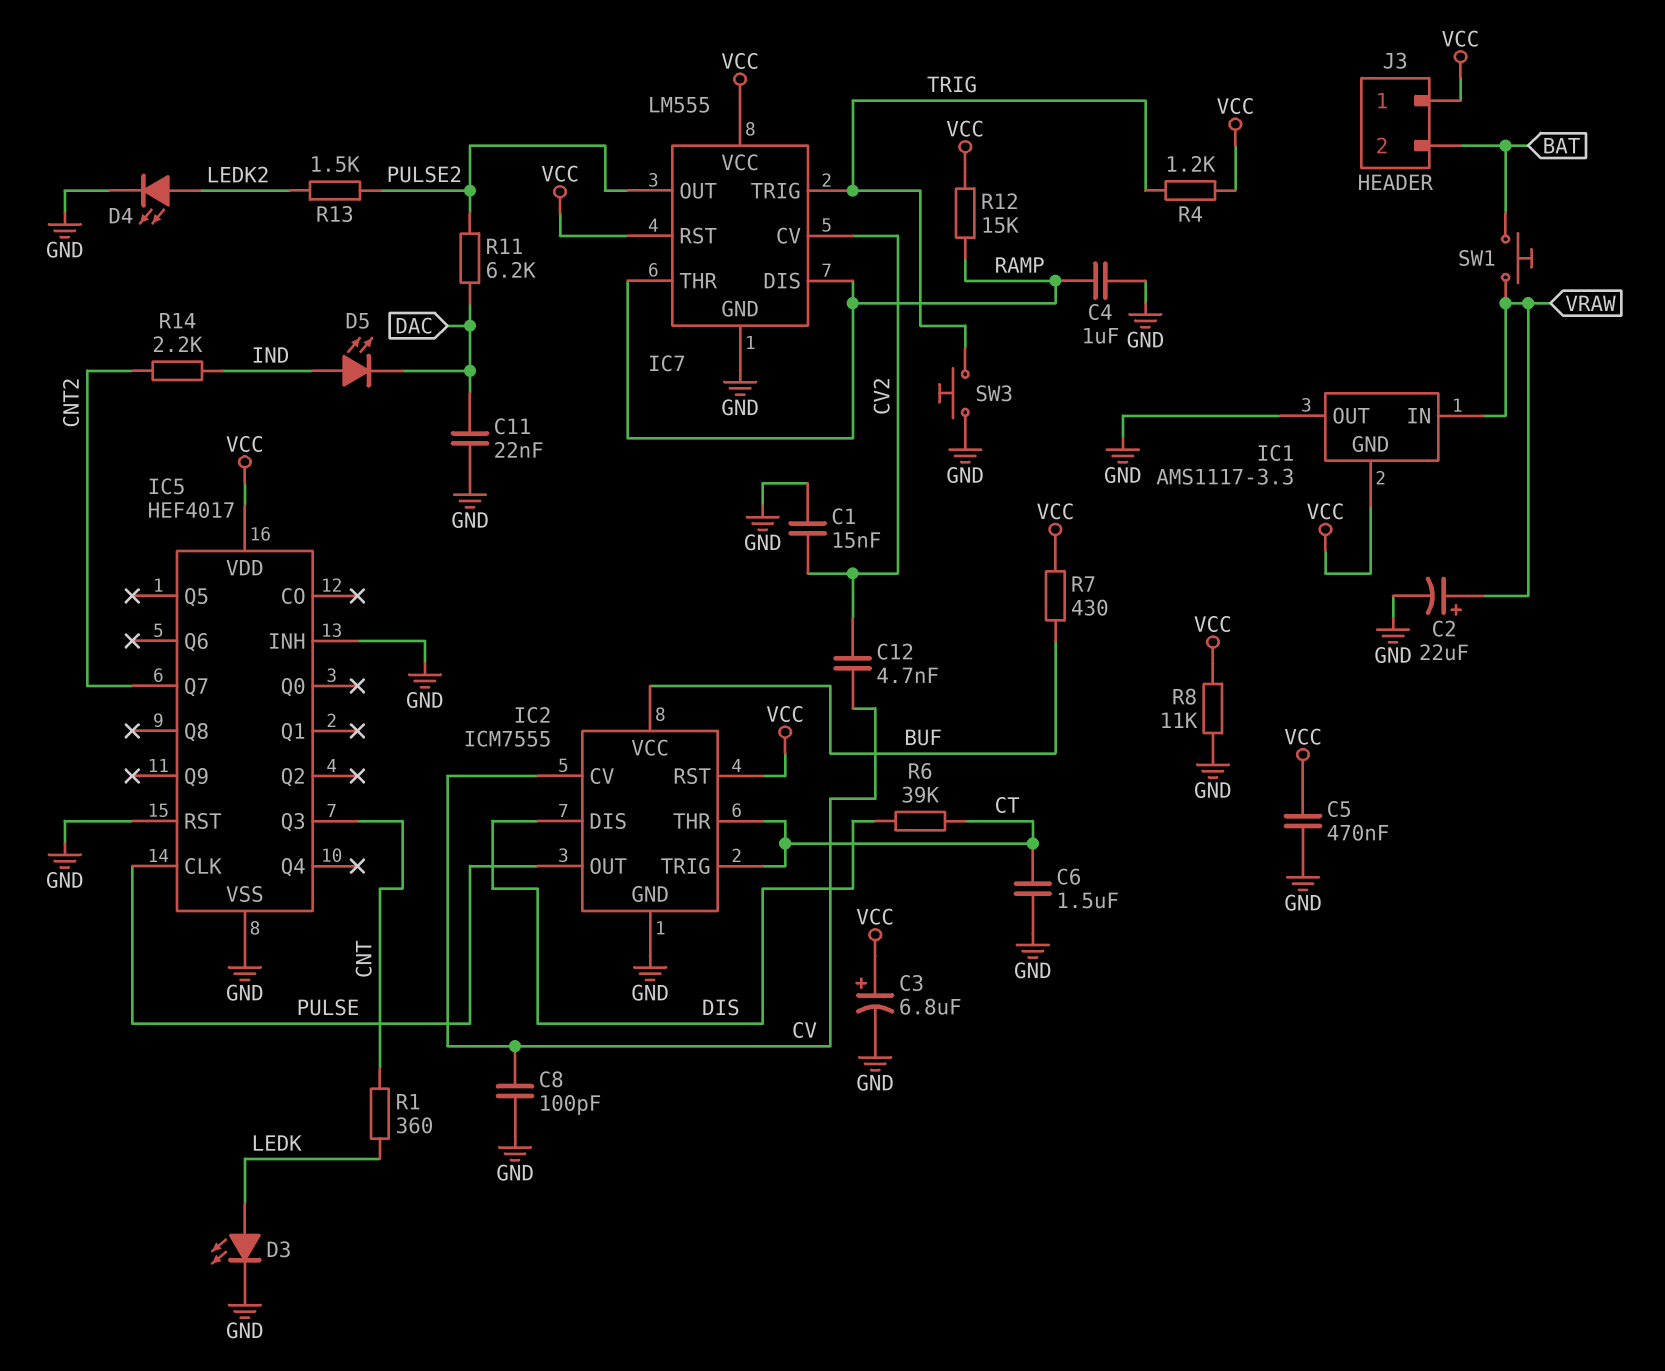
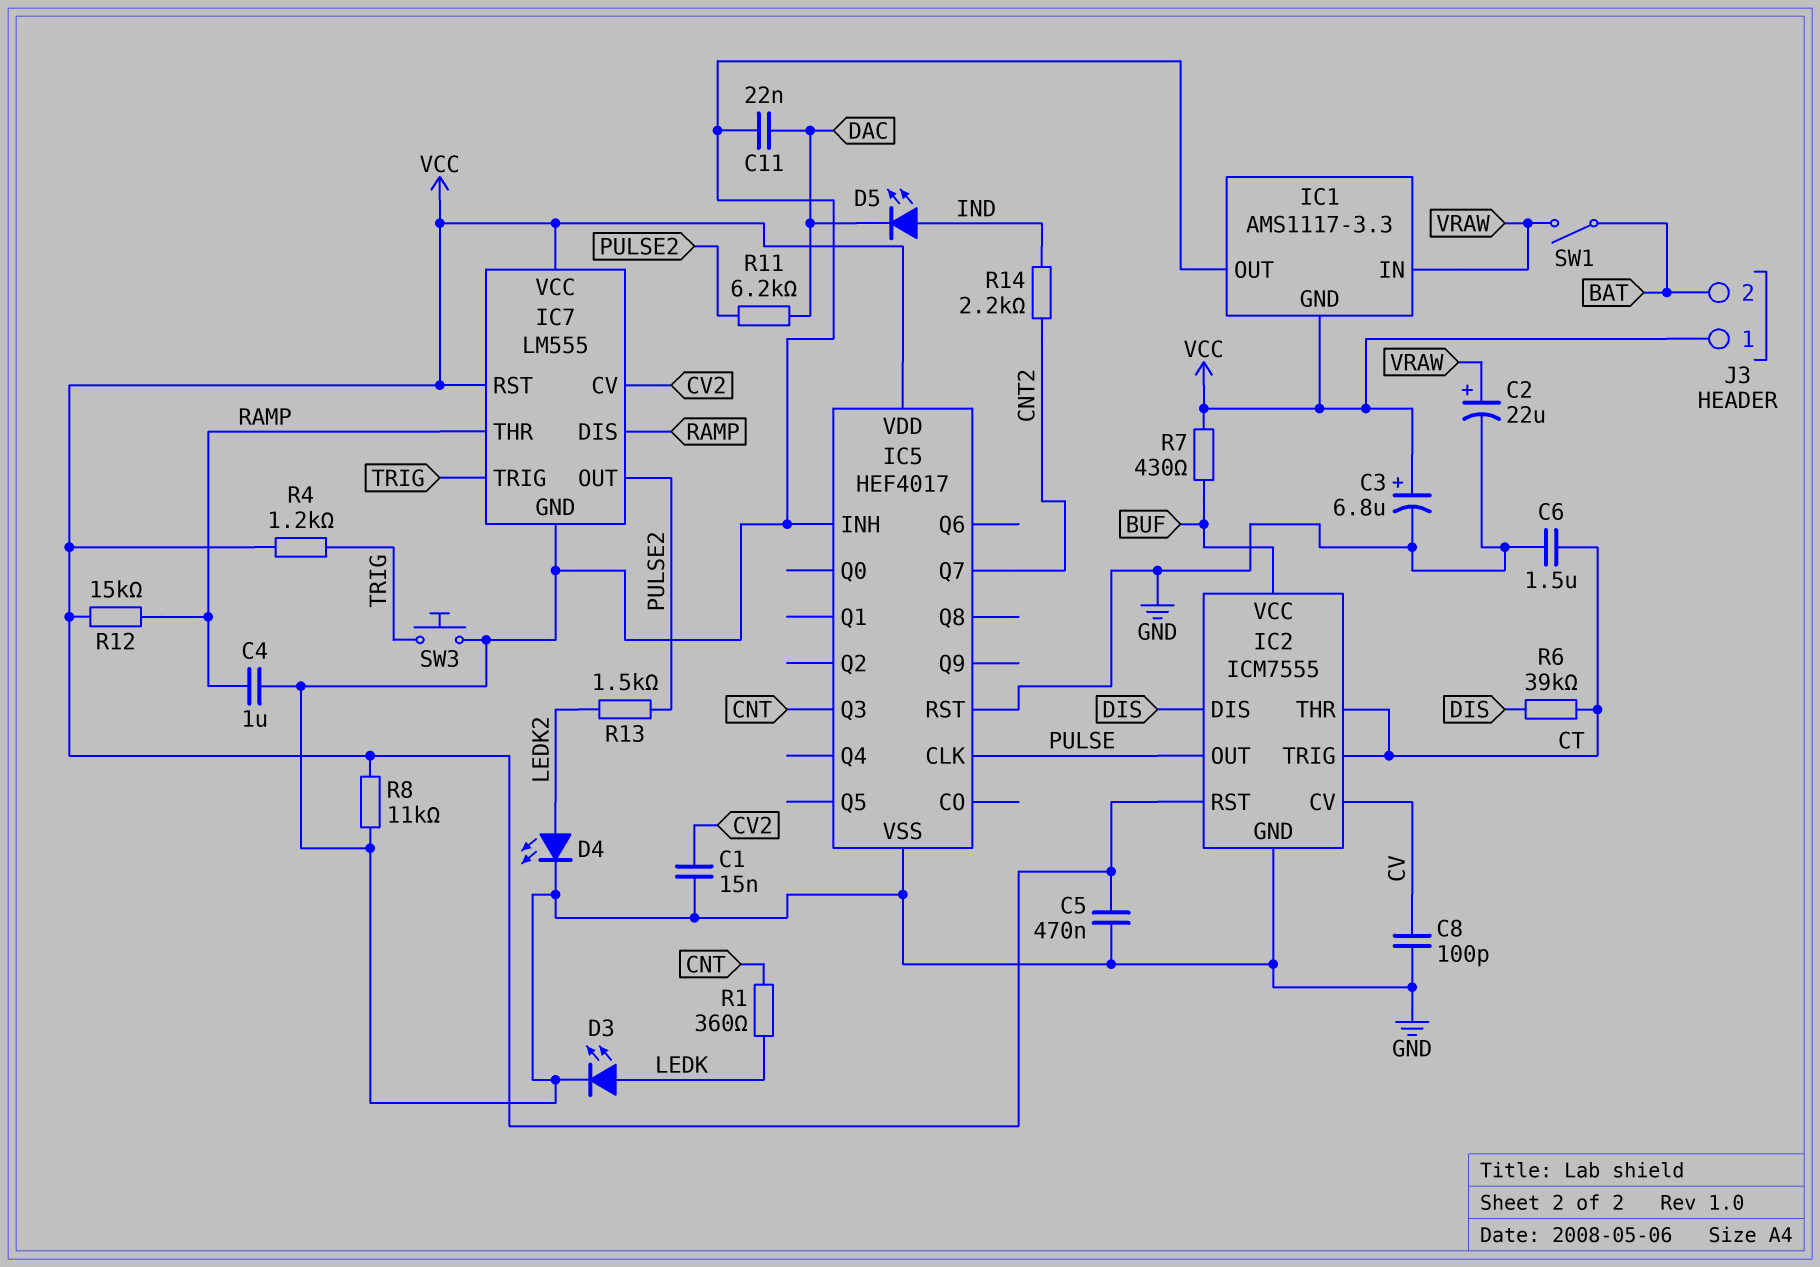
C12: 4.7nF (CV, CV2) -> none
SW1: button (BAT, VRAW) -> switch (BAT, VRAW)

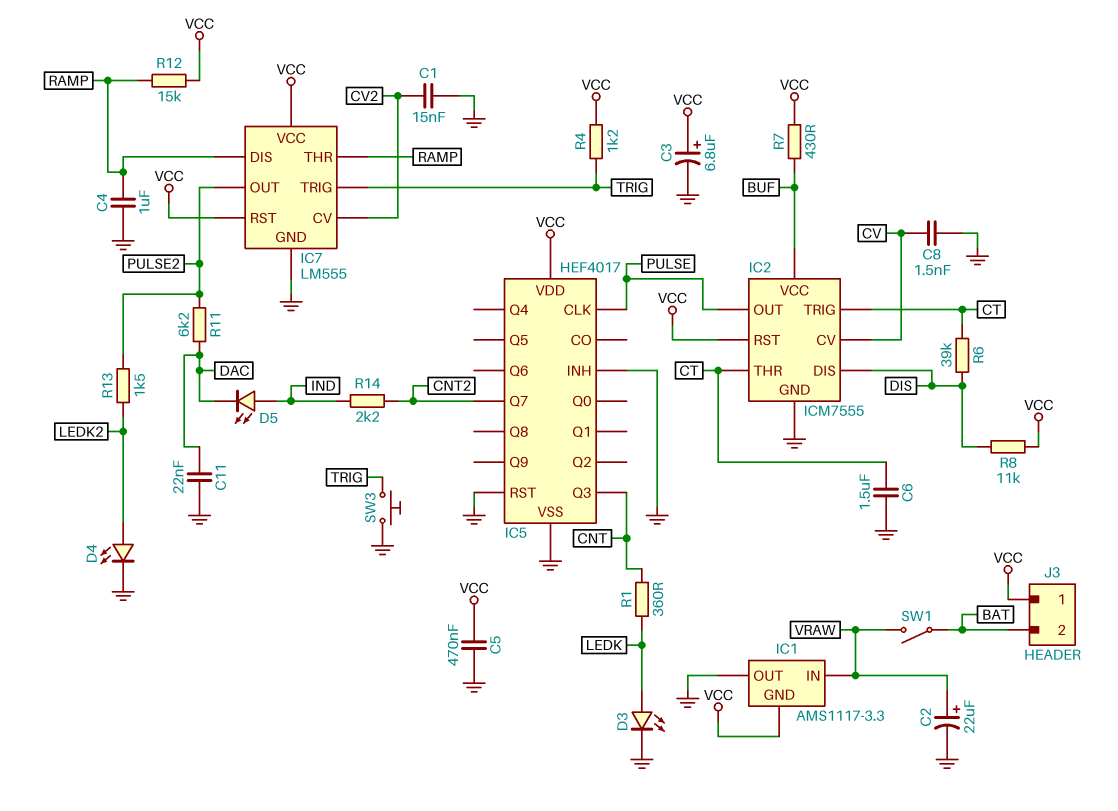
C8: 100pF (CV, GND) -> 1.5nF (CV, GND)
R8: 11k (GND, VCC) -> 11k (DIS, VCC)

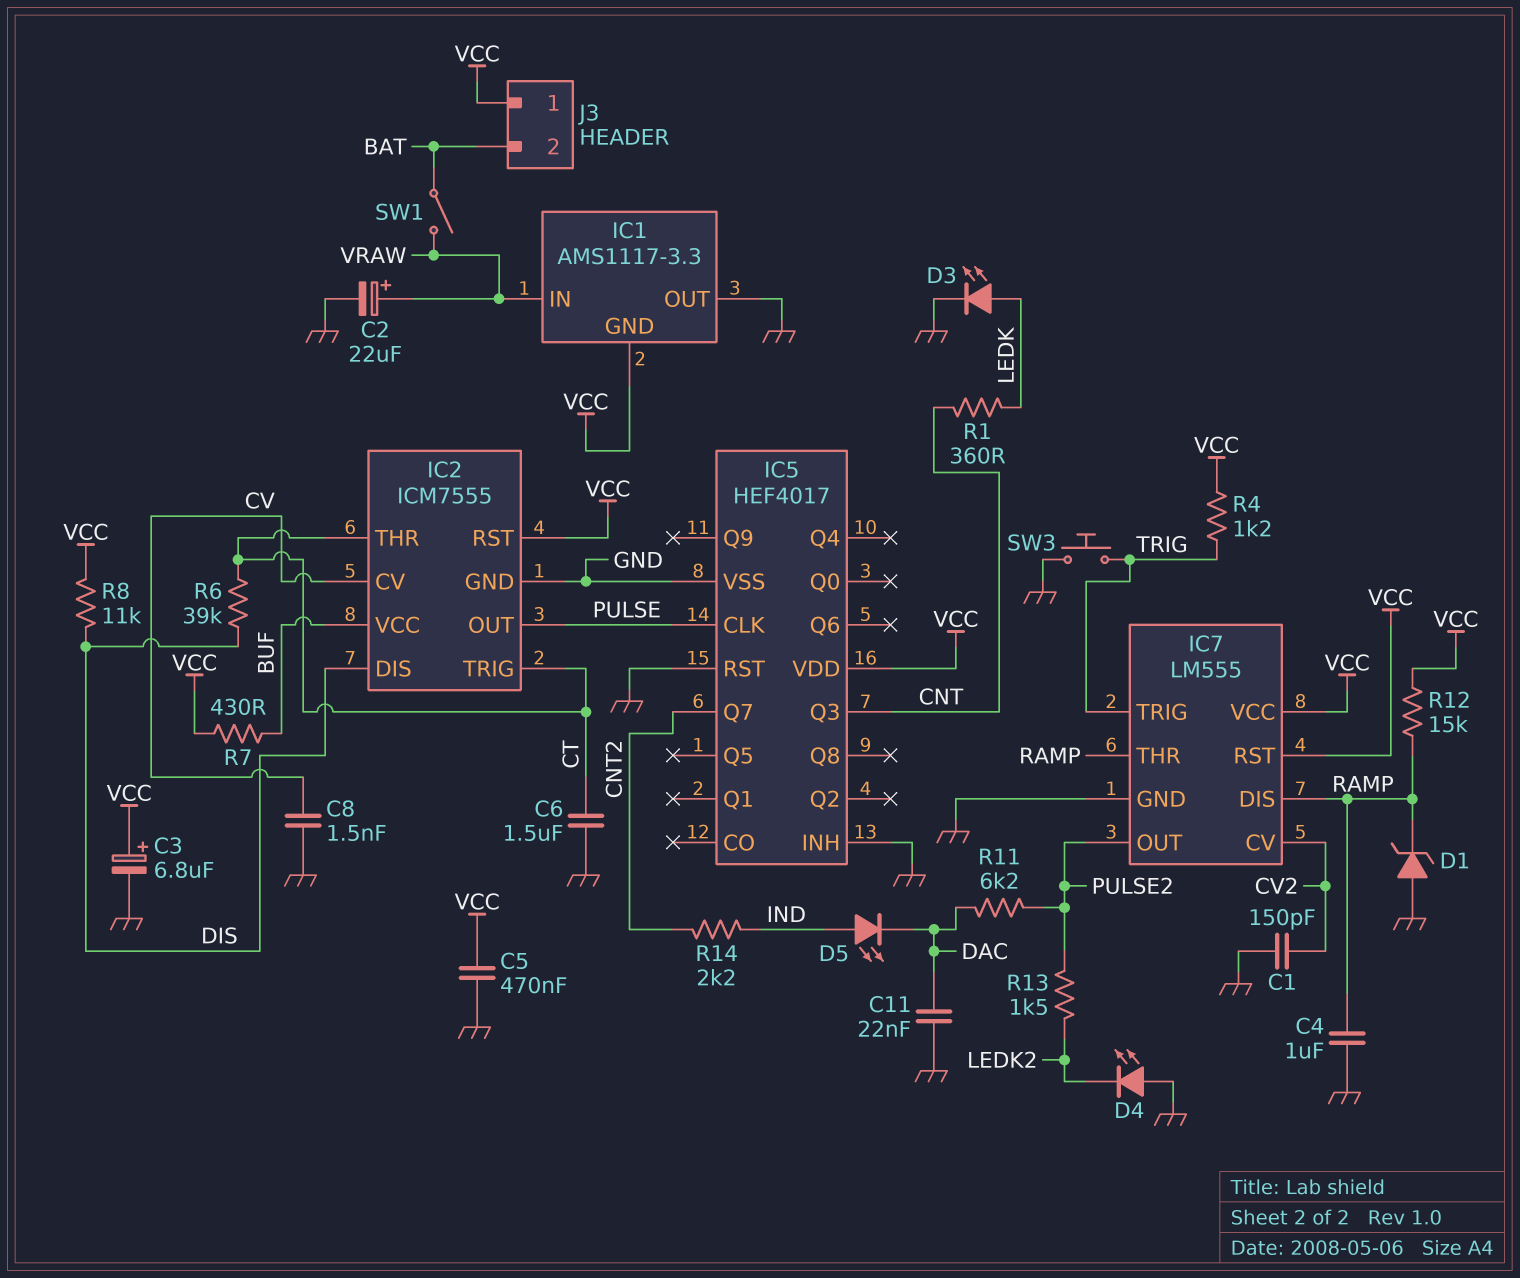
C1: 15nF (CV2, GND) -> 150pF (CV2, GND)
D1: none -> zener (A GND, K RAMP)
D4: LED (A LEDK2, K GND) -> LED (A GND, K LEDK2)

